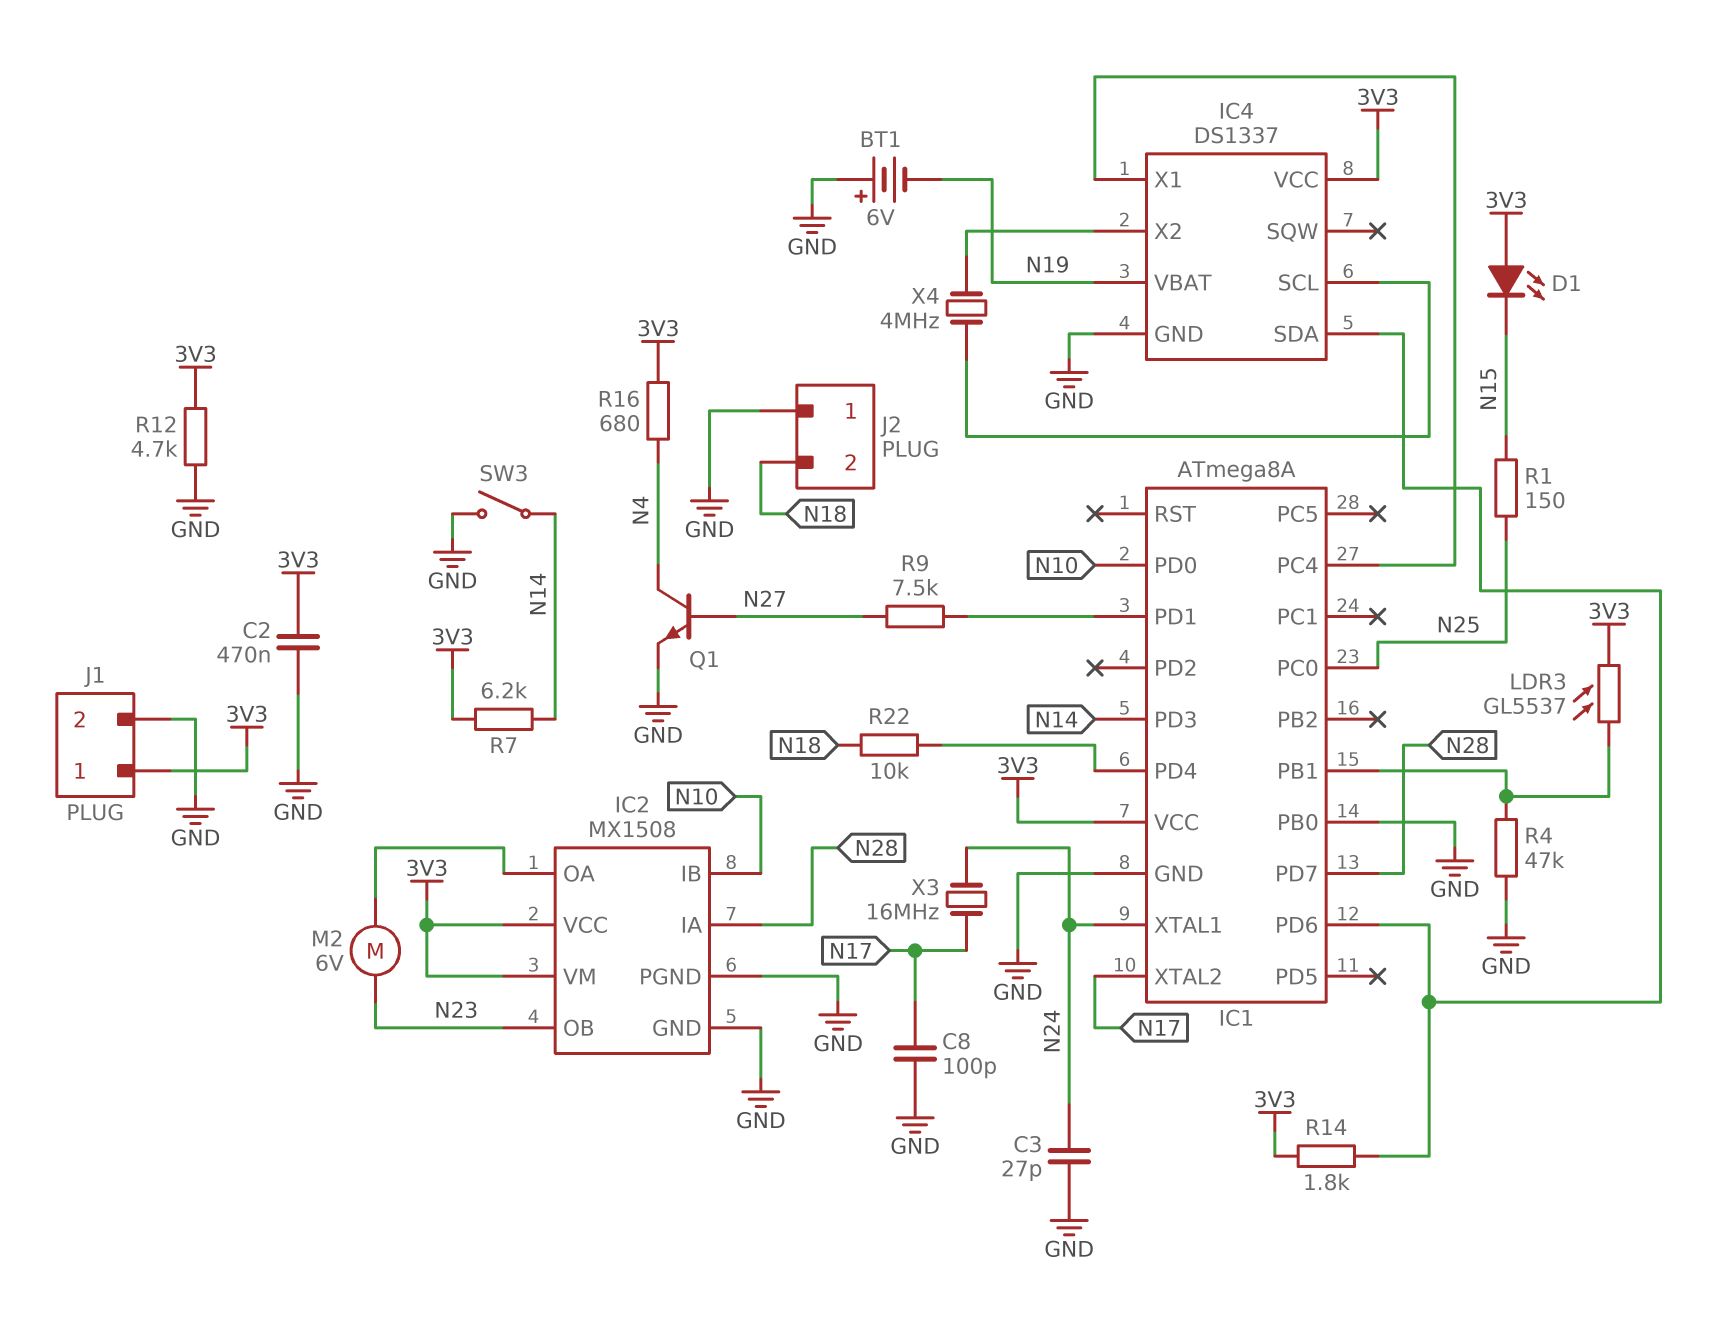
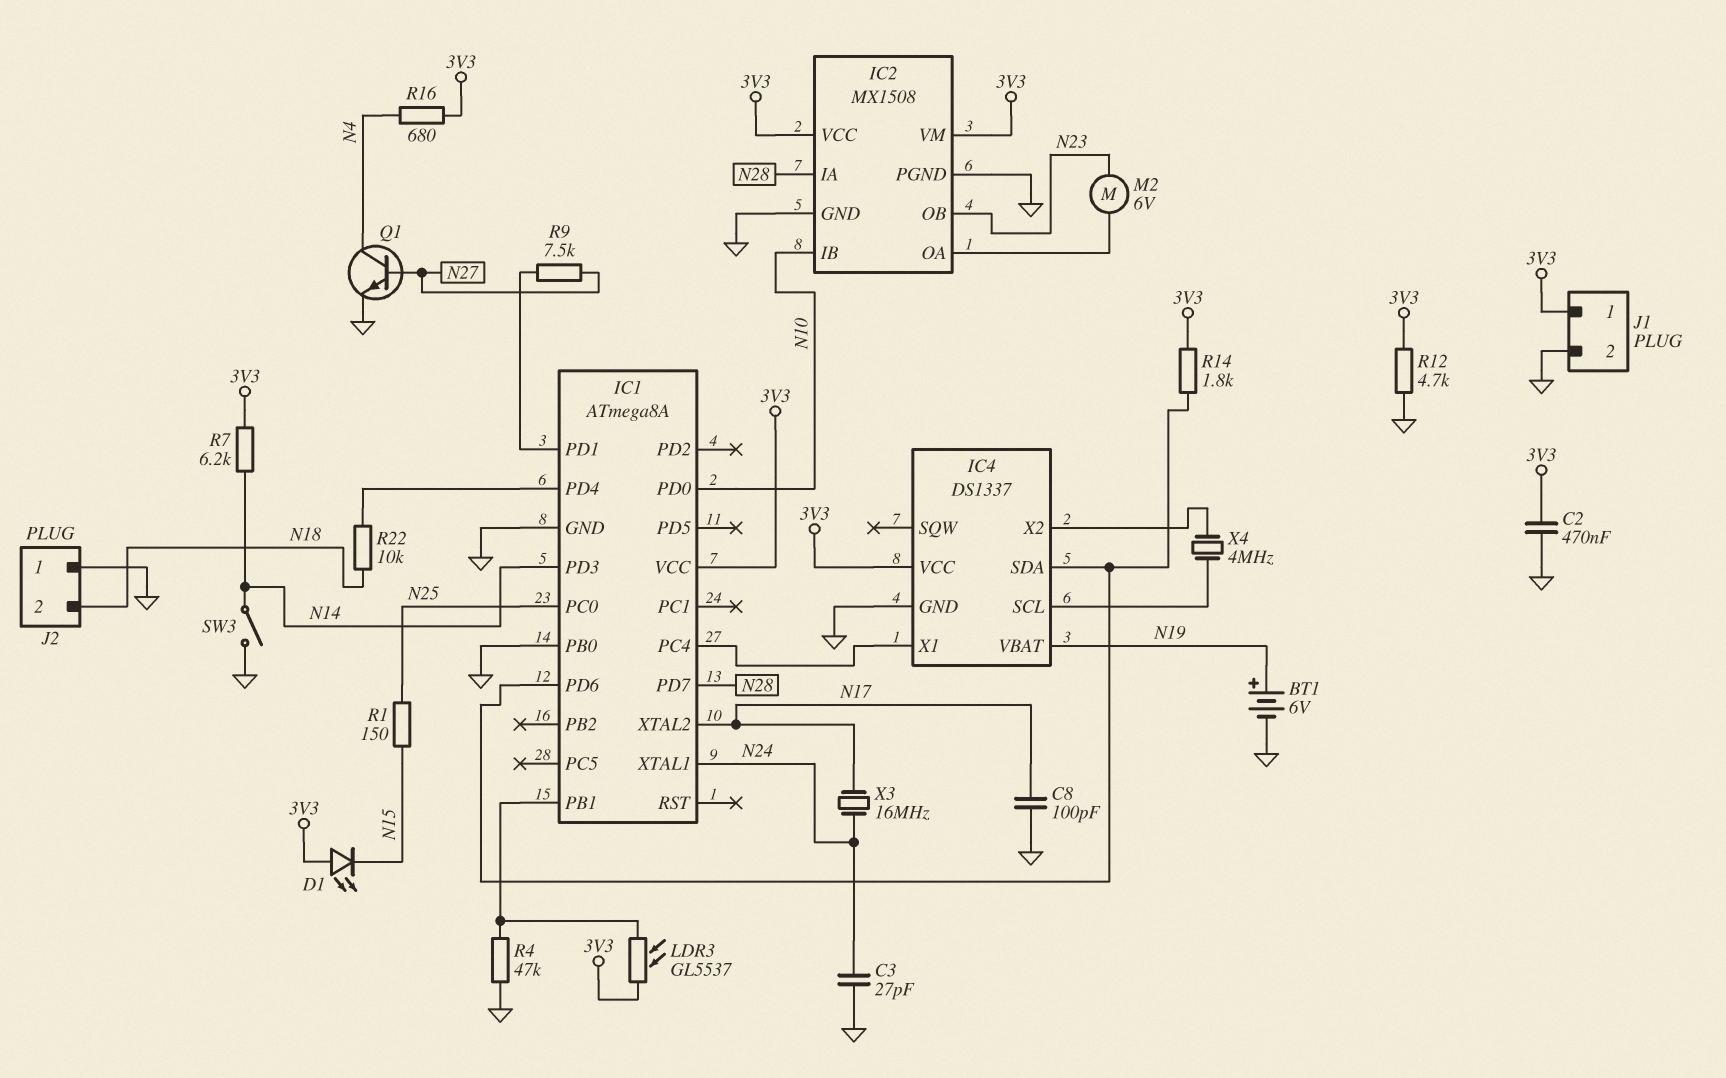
BT1: 6V (plus GND, minus N19) -> 6V (plus N19, minus GND)

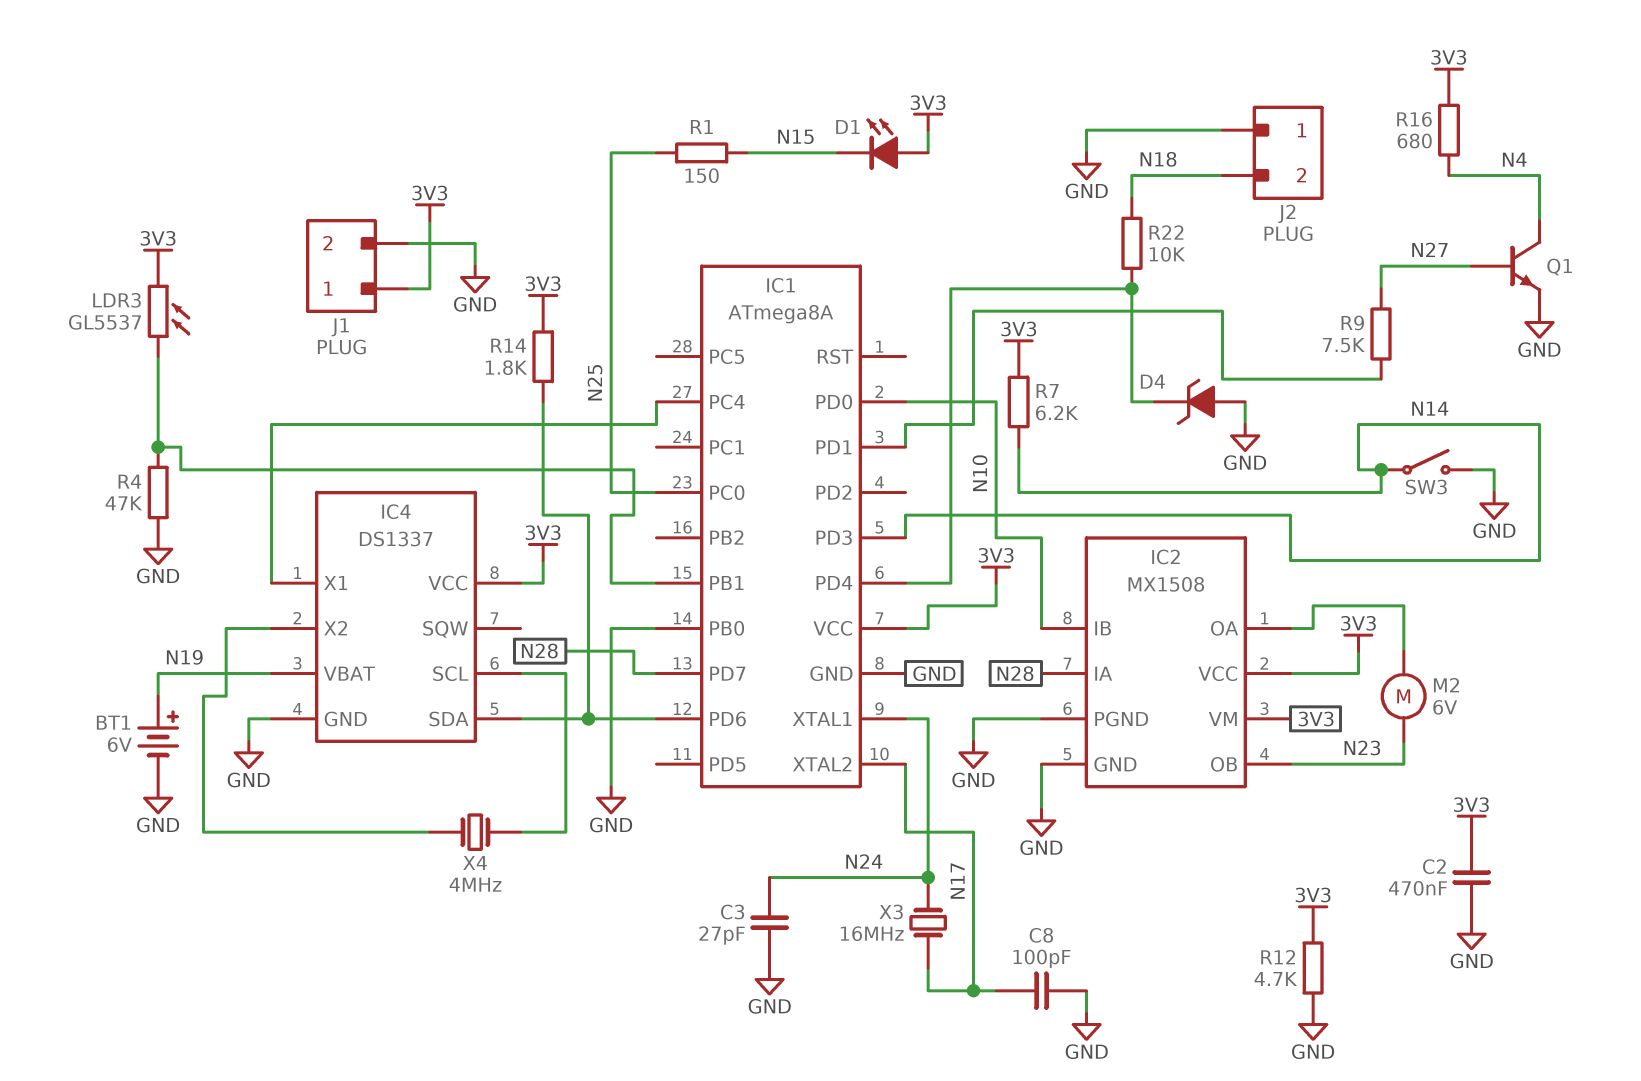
D4: none -> zener (A GND, K IC1/PD4)

